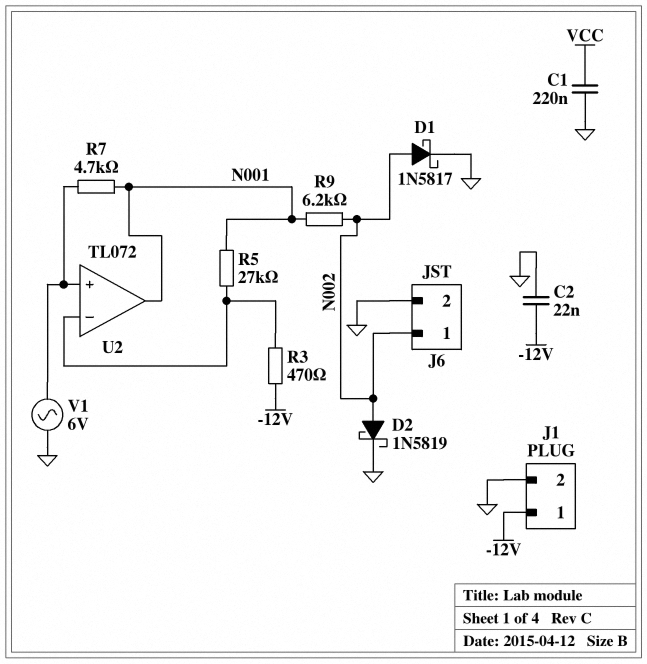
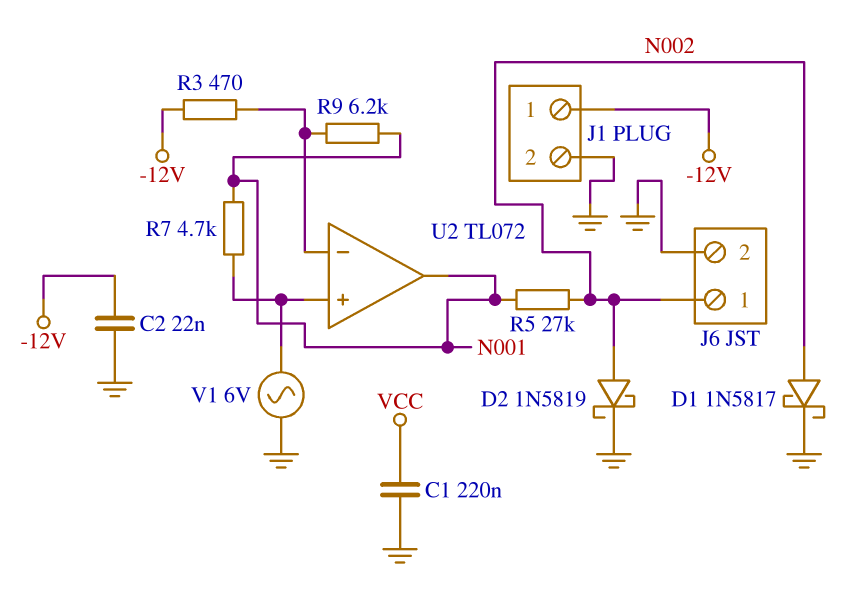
R5: 27k (N001, U2/in-) -> 27k (N001, N002)
R9: 6.2k (N001, N002) -> 6.2k (N001, U2/in-)

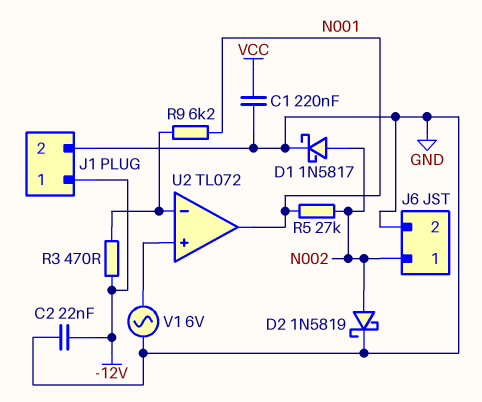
R7: 4.7k (N001, U2/in+) -> none

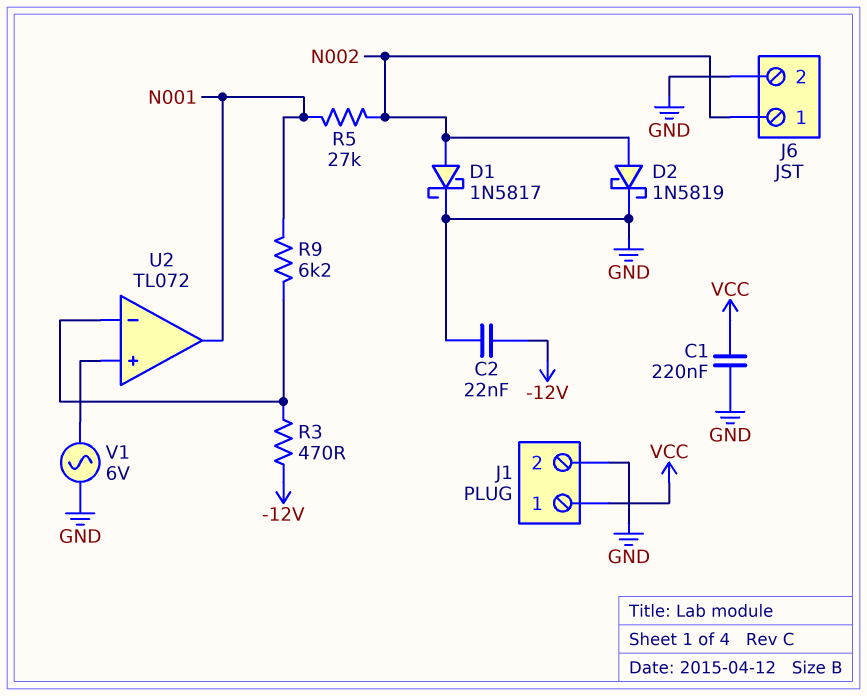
J1 pin 1: -12V -> VCC

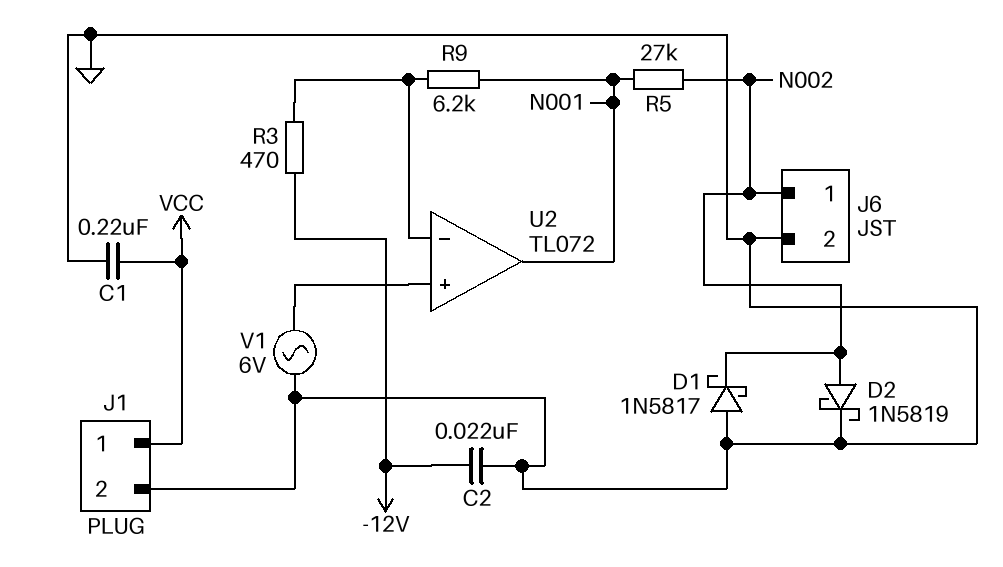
D1: schottky 1N5817 (A N002, K GND) -> schottky 1N5817 (A GND, K N002)

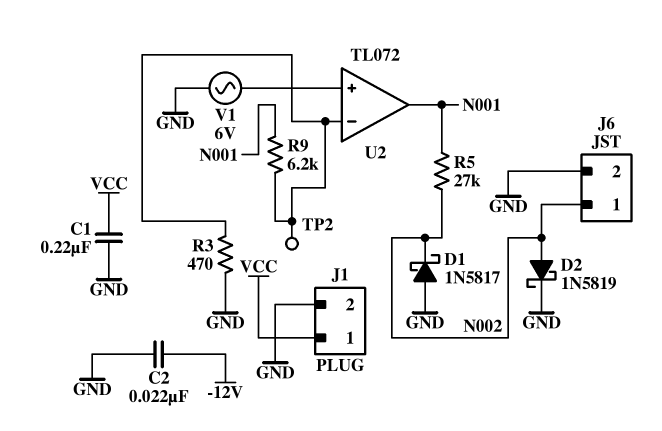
R3: 470 (-12V, U2/in-) -> 470 (GND, U2/in-)
TP2: none -> test point (U2/in-)

